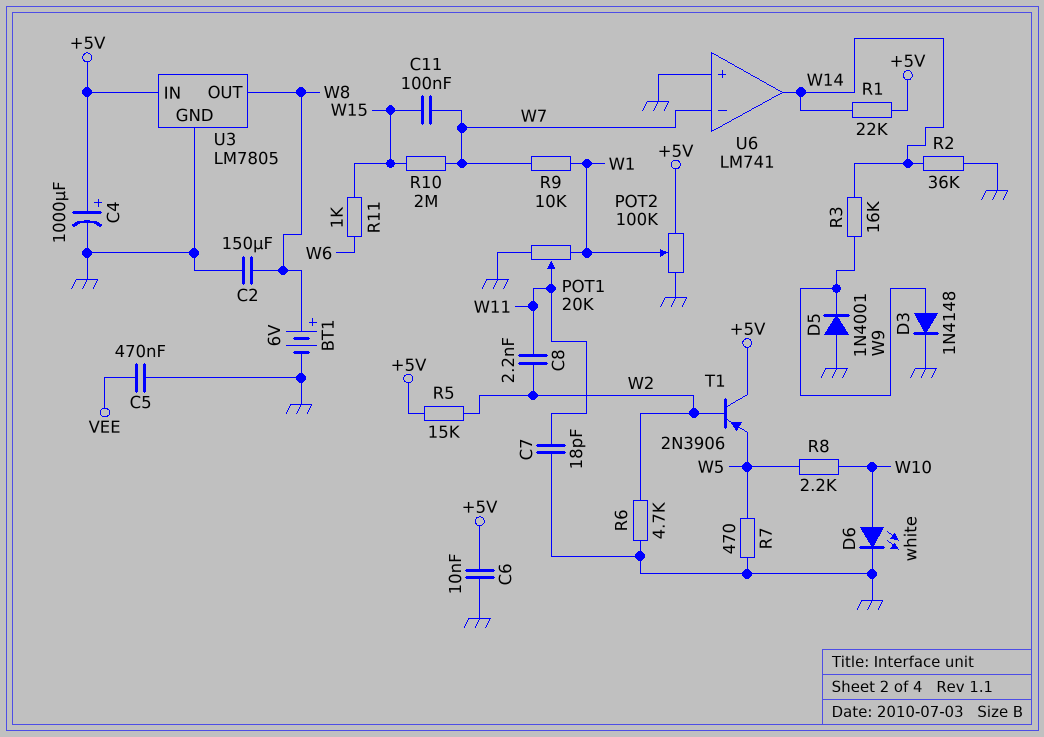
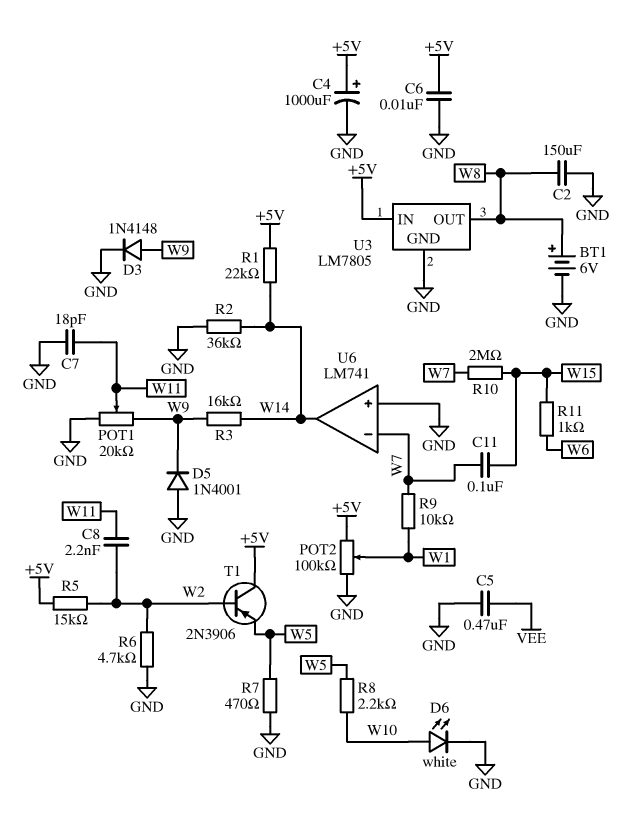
POT1: 20k (GND, W1, wiper W11) -> 20k (GND, W9, wiper W11)

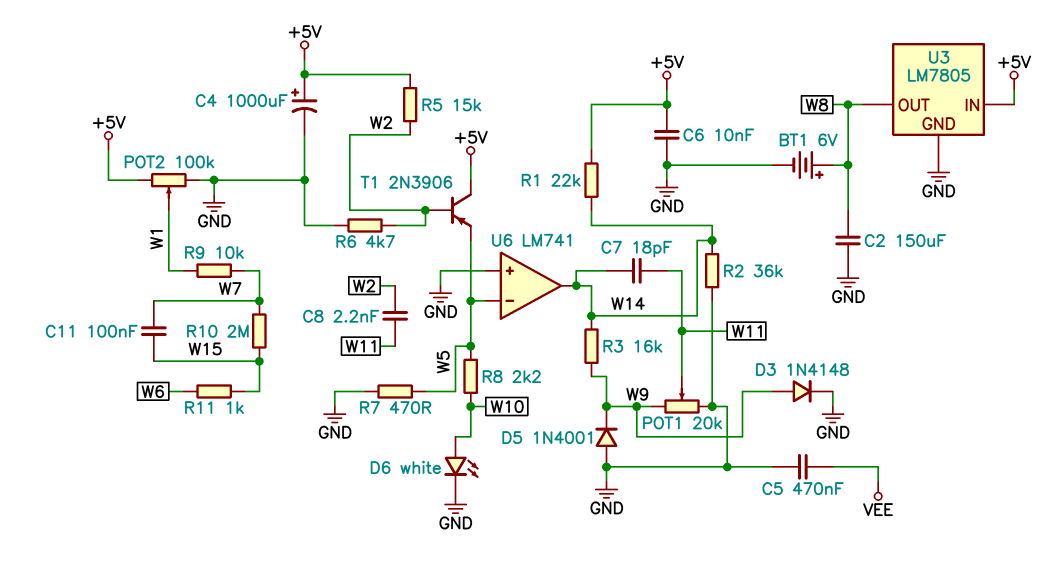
C7: 18pF (GND, W11) -> 18pF (W11, W14)
U6 pin in-: W7 -> W5

